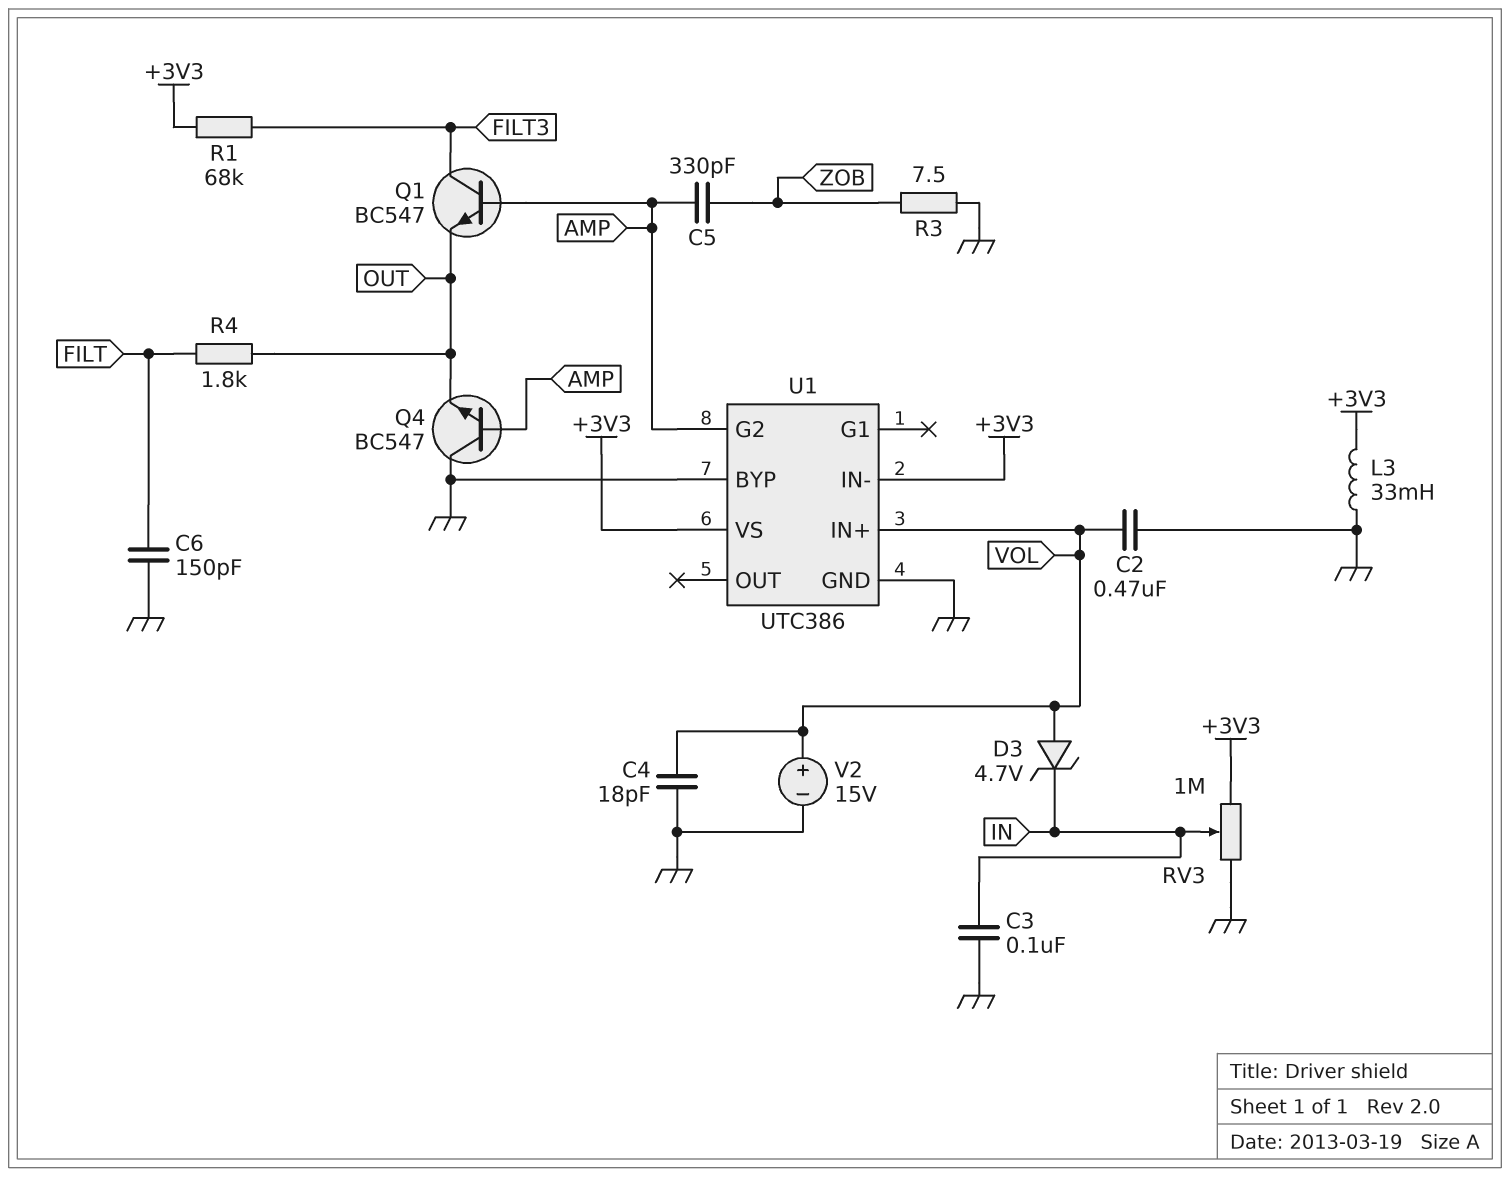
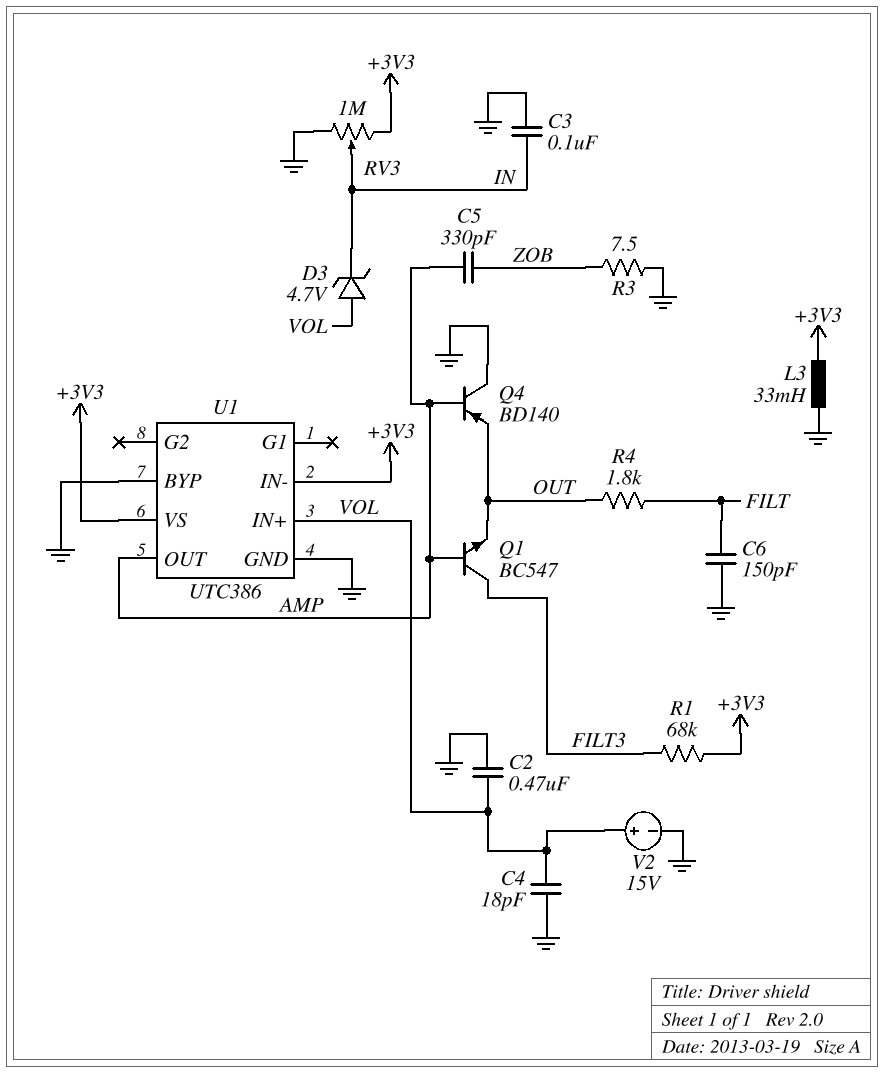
Q4: NPN BC547 (B AMP, C GND, E OUT) -> PNP BD140 (B AMP, C GND, E OUT)
U1 pin G2: AMP -> none
U1 pin OUT: none -> AMP

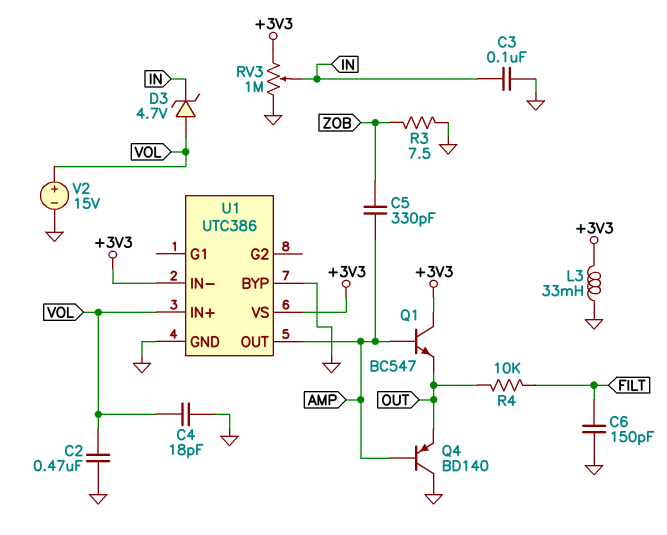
Q1: NPN BC547 (B AMP, C FILT3, E OUT) -> NPN BC547 (B AMP, C +3V3, E OUT)
R1: 68k (+3V3, FILT3) -> none
R4: 1.8k (FILT, OUT) -> 10k (FILT, OUT)

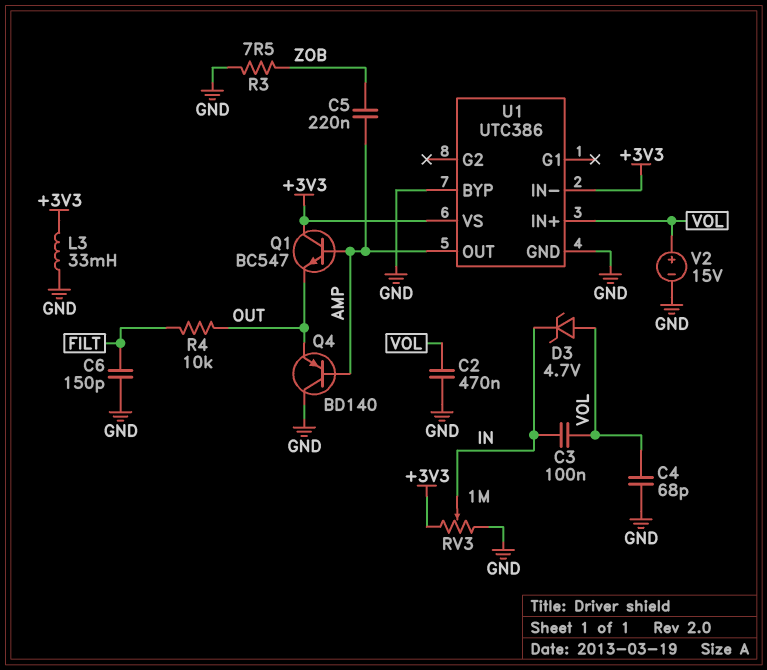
C3: 100nF (GND, IN) -> 100nF (IN, VOL)
C4: 18pF (GND, VOL) -> 68pF (GND, VOL)
C5: 330pF (AMP, ZOB) -> 220nF (AMP, ZOB)

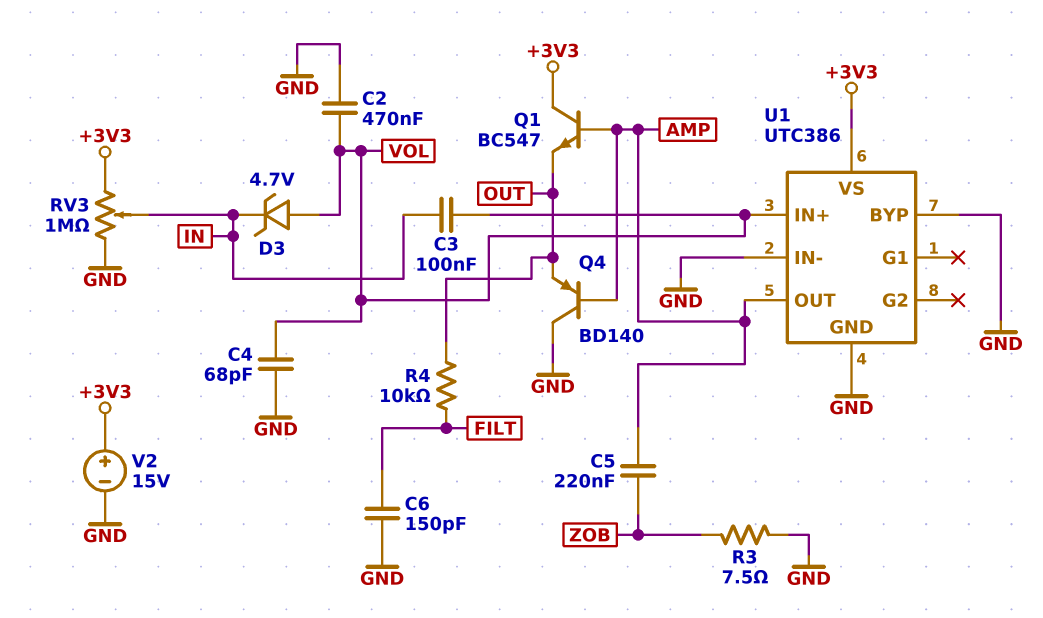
L3: 33mH (+3V3, GND) -> none
U1 pin IN-: +3V3 -> GND
V2: 15V (plus VOL, minus GND) -> 15V (plus +3V3, minus GND)

